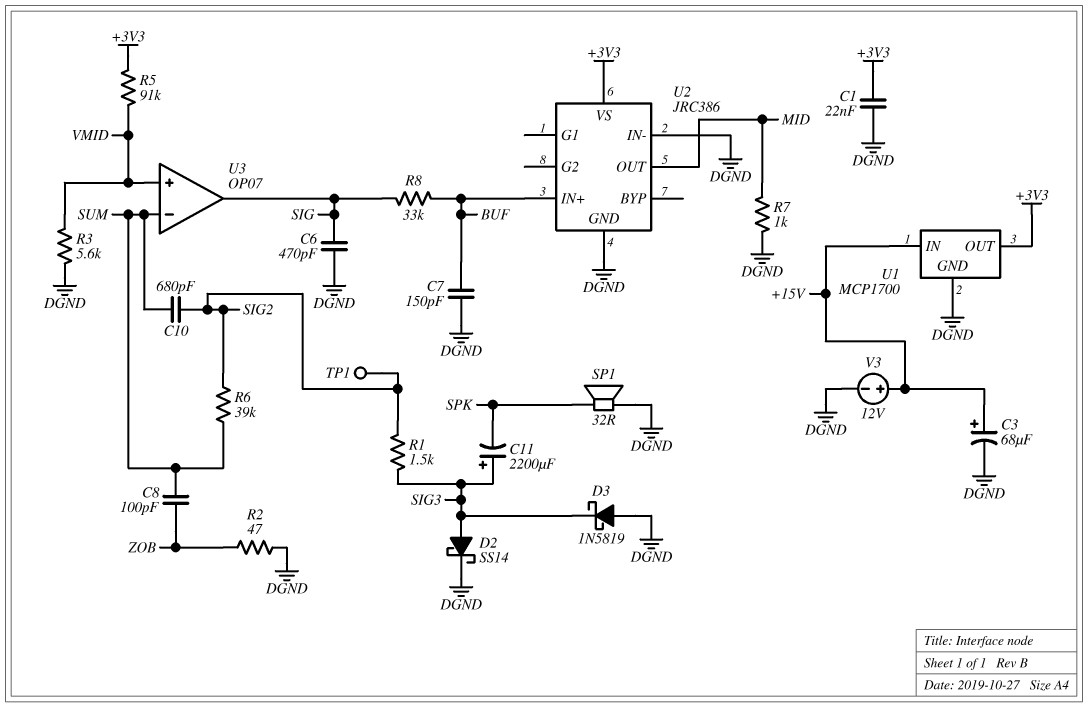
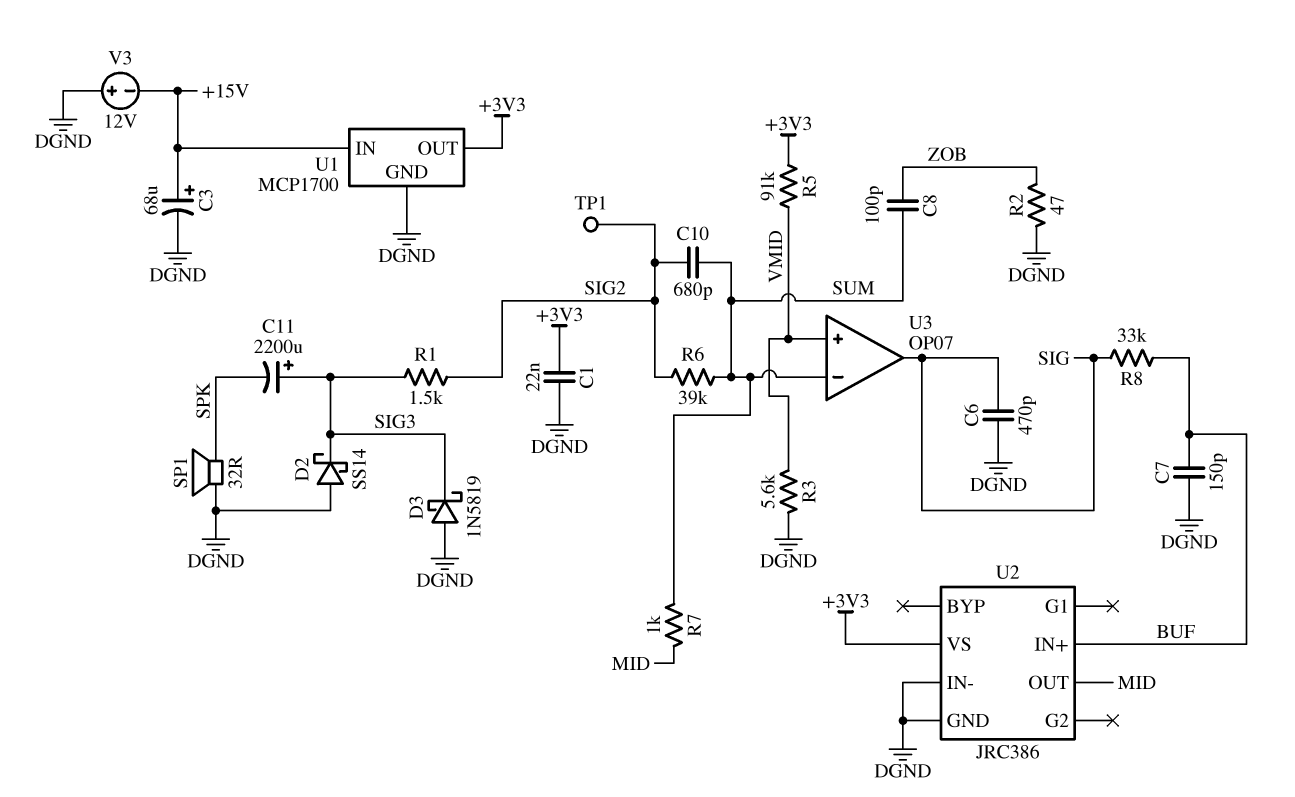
D2: schottky SS14 (A SIG3, K DGND) -> schottky SS14 (A DGND, K SIG3)
R7: 1k (DGND, MID) -> 1k (MID, SUM)
V3: 12V (plus +15V, minus DGND) -> 12V (plus DGND, minus +15V)

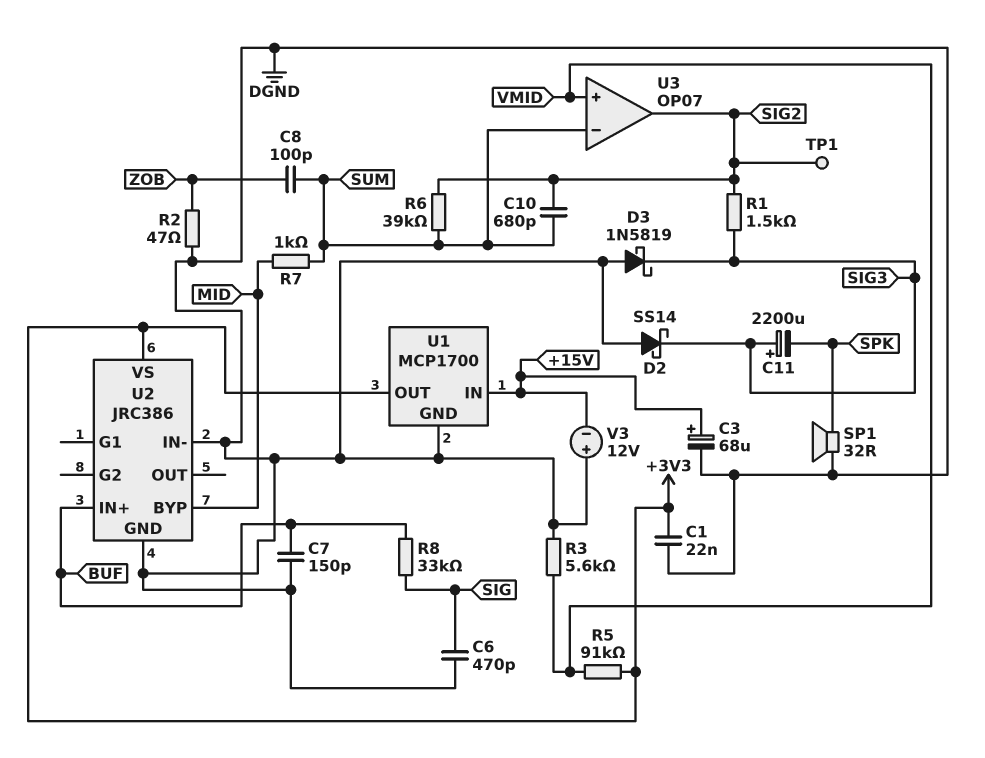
U2 pin BYP: none -> MID
U2 pin OUT: MID -> none
U3 pin out: SIG -> SIG2

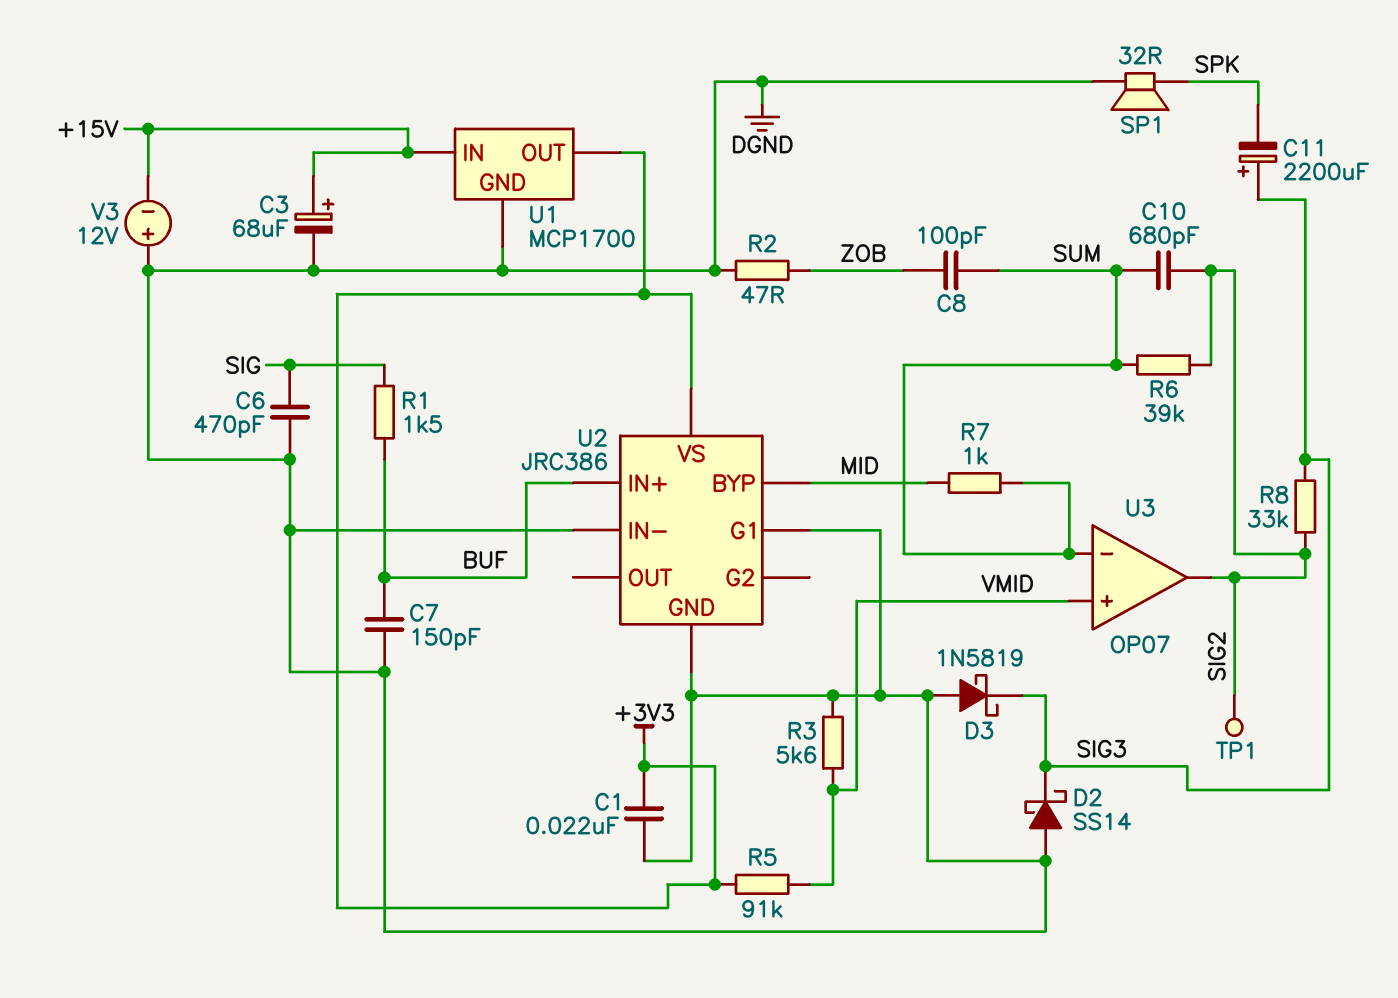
R1: 1.5k (SIG2, SIG3) -> 1.5k (BUF, SIG)
R8: 33k (BUF, SIG) -> 33k (SIG2, SIG3)
U2 pin G1: none -> DGND

